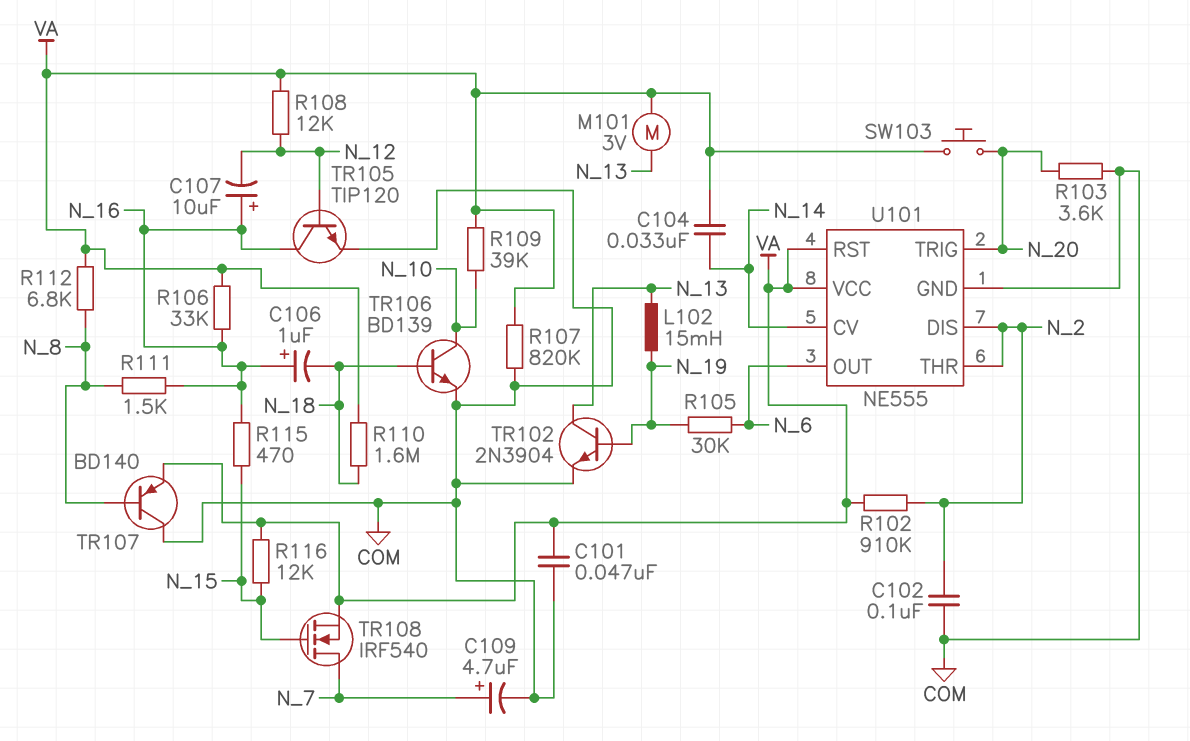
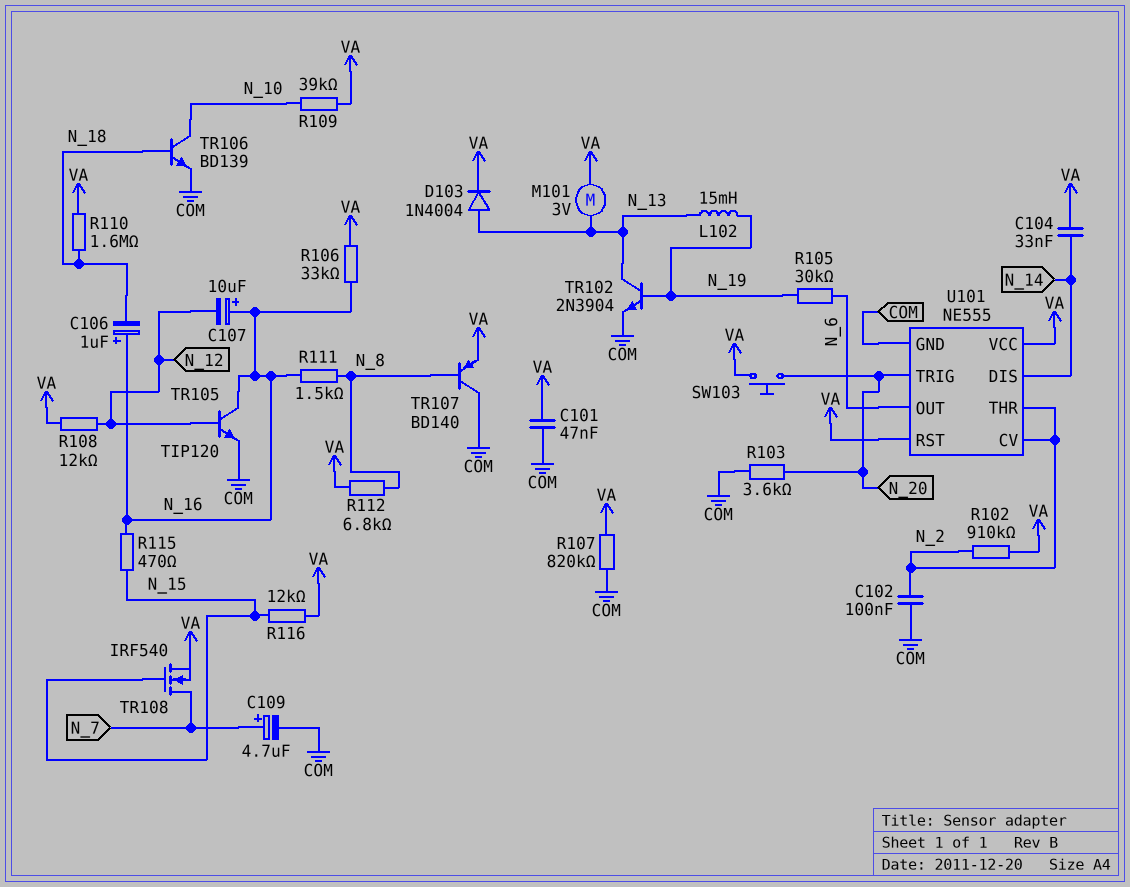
D103: none -> diode 1N4004 (A N_13, K VA)
U101 pin CV: N_14 -> N_2
U101 pin DIS: N_2 -> N_14

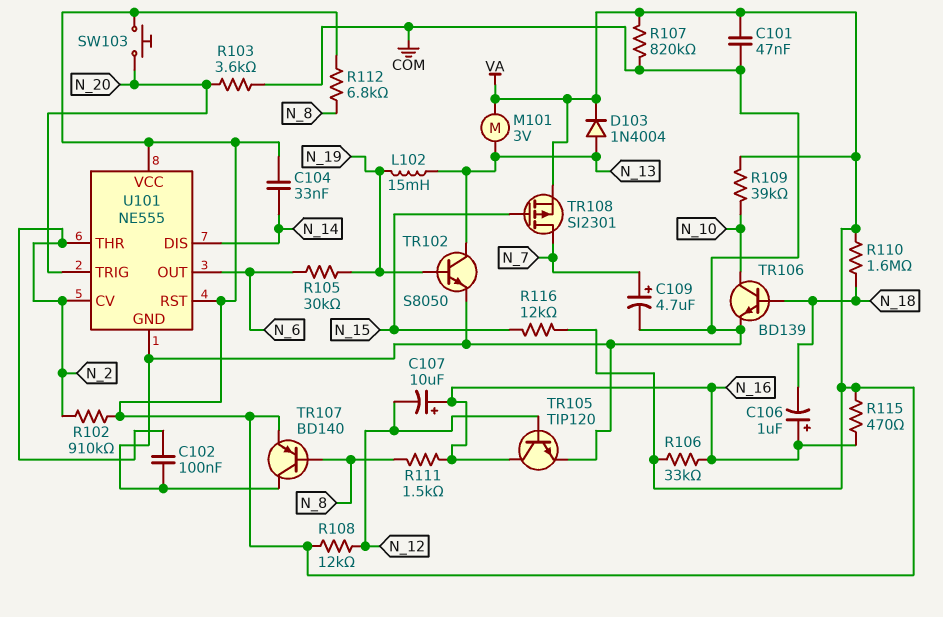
R115: 470 (N_15, N_16) -> 470 (N_16, VA)
TR102: NPN 2N3904 (B N_19, C N_13, E COM) -> NPN S8050 (B N_19, C N_13, E COM)
TR108: NMOS IRF540 (G N_15, D N_7, S VA) -> PMOS SI2301 (G N_15, D N_7, S VA)

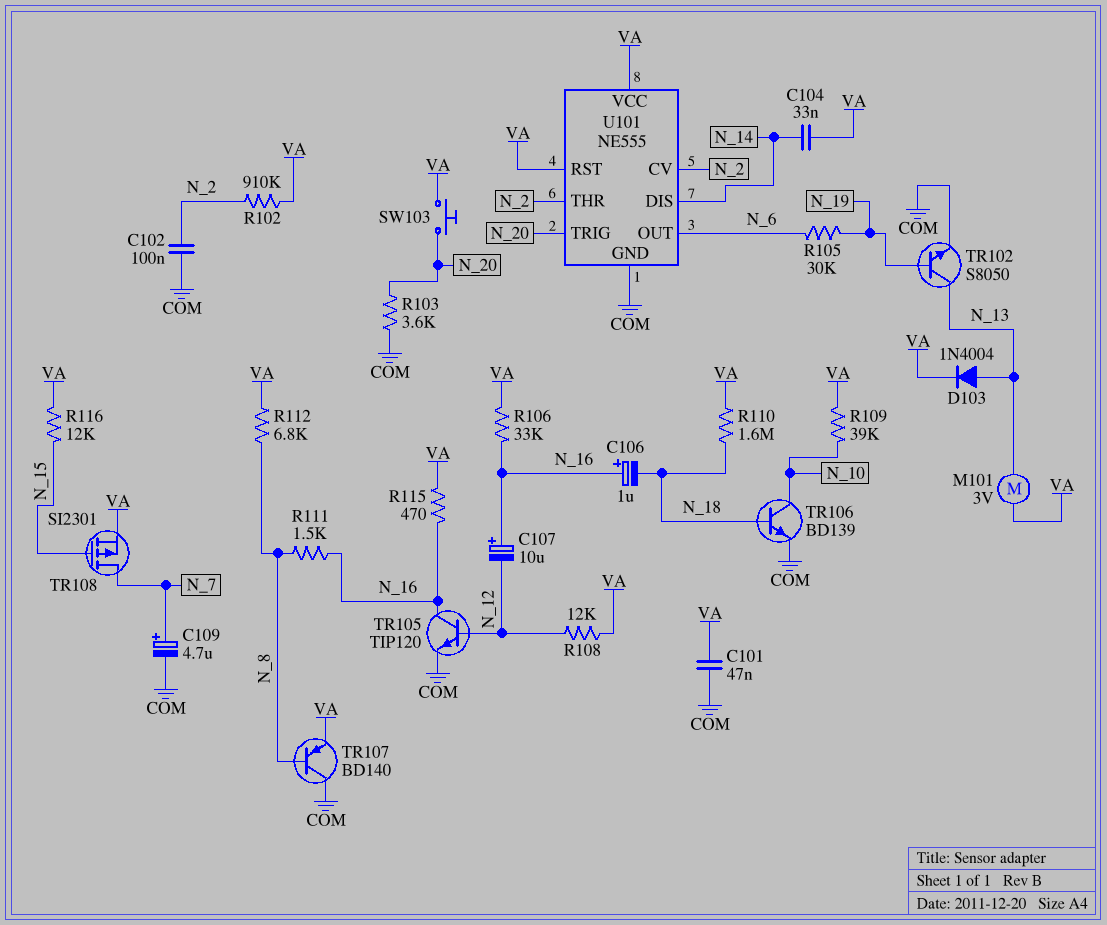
L102: 15mH (N_13, N_19) -> none
R107: 820k (COM, VA) -> none

